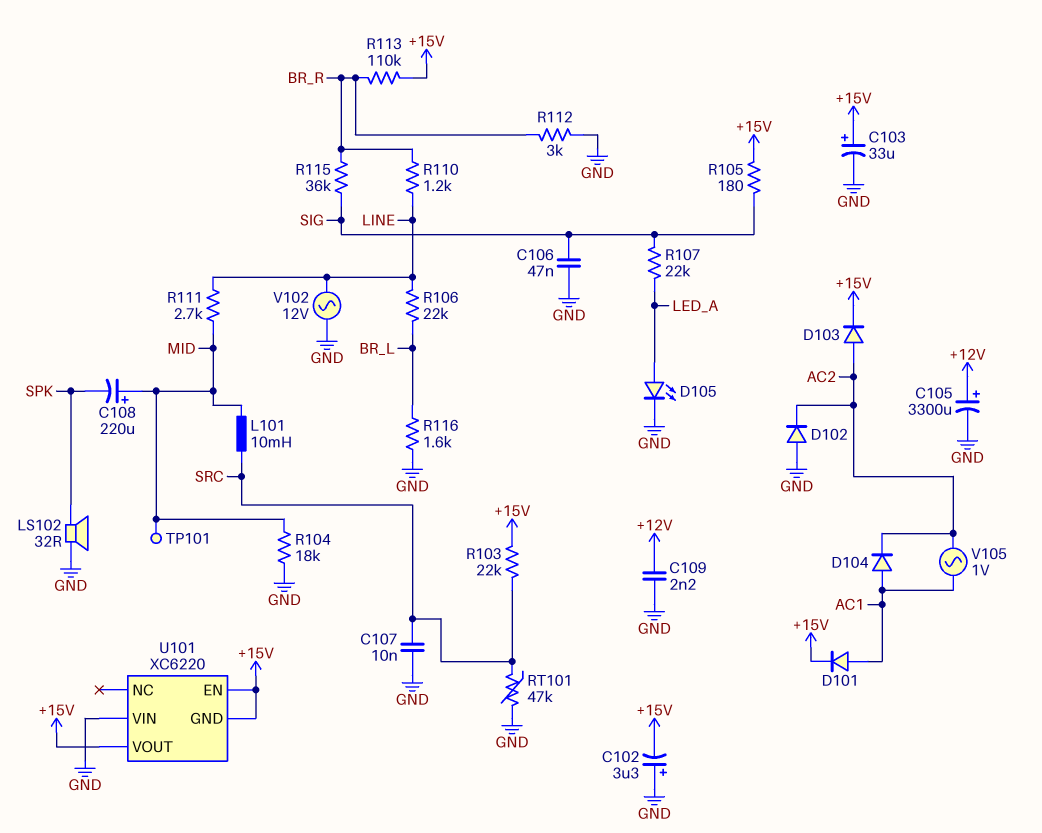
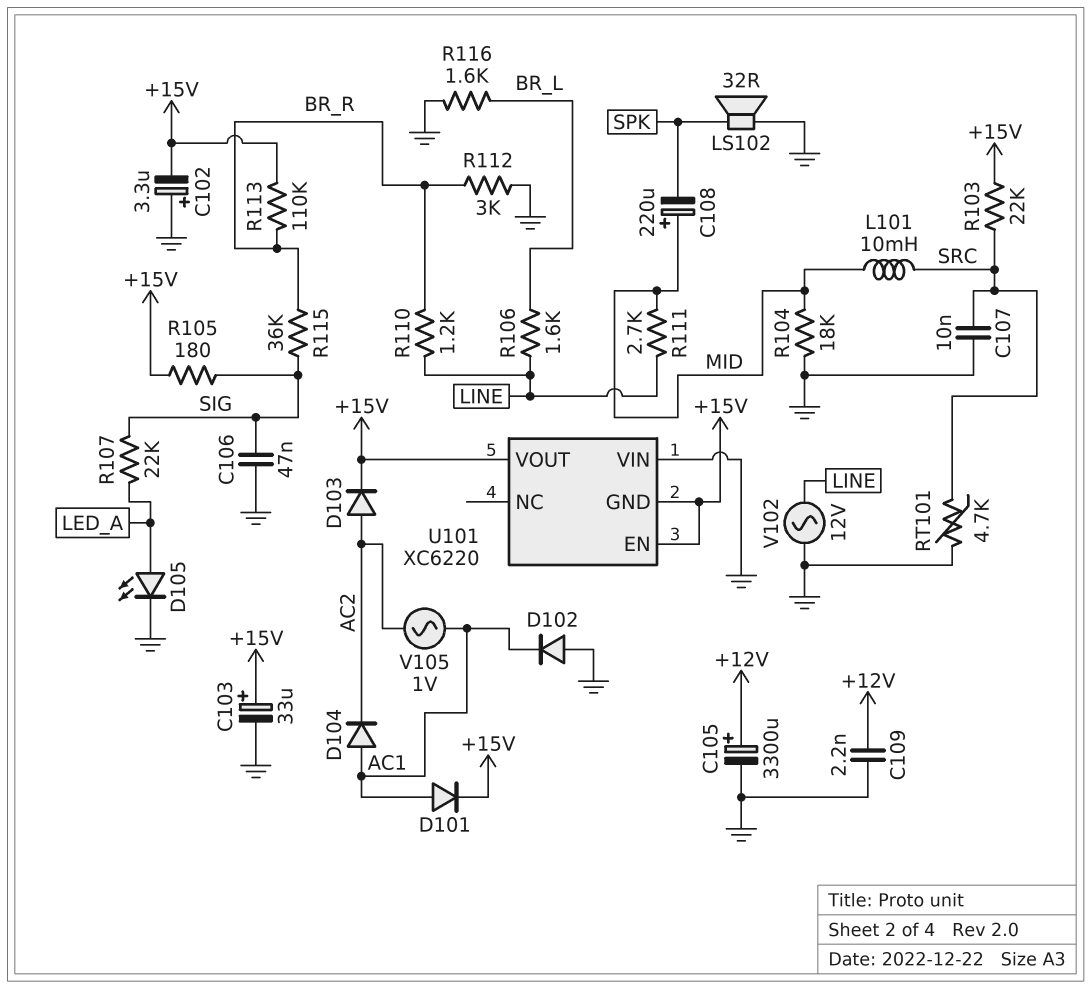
D102: diode (A GND, K AC2) -> diode (A GND, K AC1)
R106: 22k (BR_L, LINE) -> 1.6k (BR_L, LINE)
RT101: 47k (GND, SRC) -> 4.7k (GND, SRC)
TP101: test point (MID) -> none

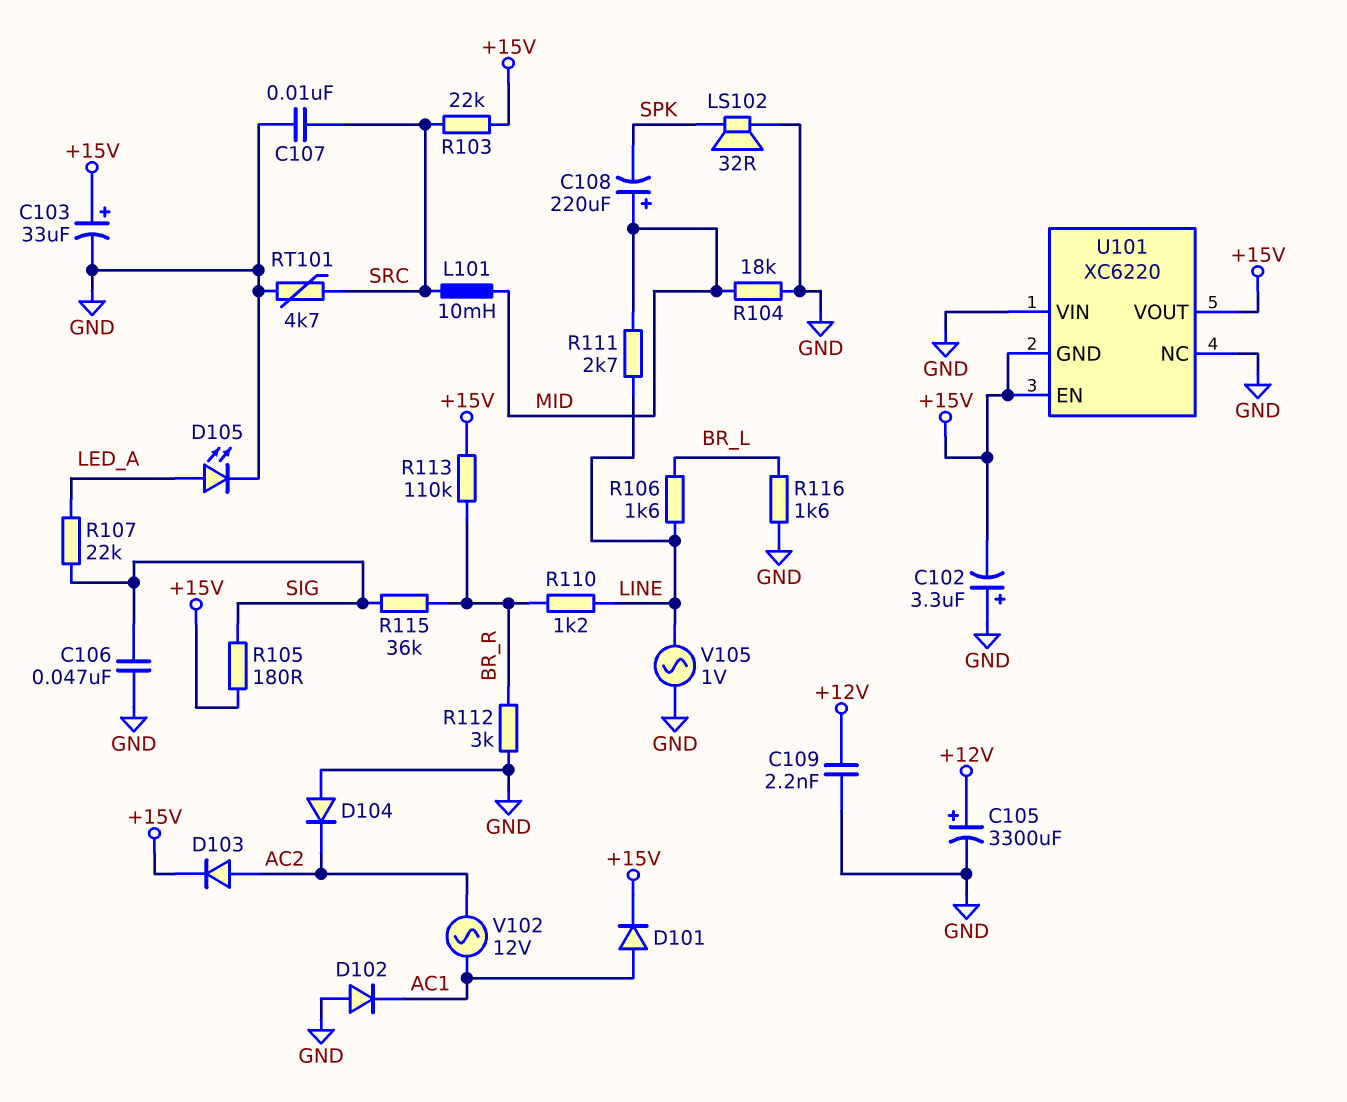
D104: diode (A AC1, K AC2) -> diode (A GND, K AC2)
U101 pin NC: none -> GND
V102: AC 12V (GND, LINE) -> AC 12V (AC1, AC2)
V105: AC 1V (AC1, AC2) -> AC 1V (GND, LINE)

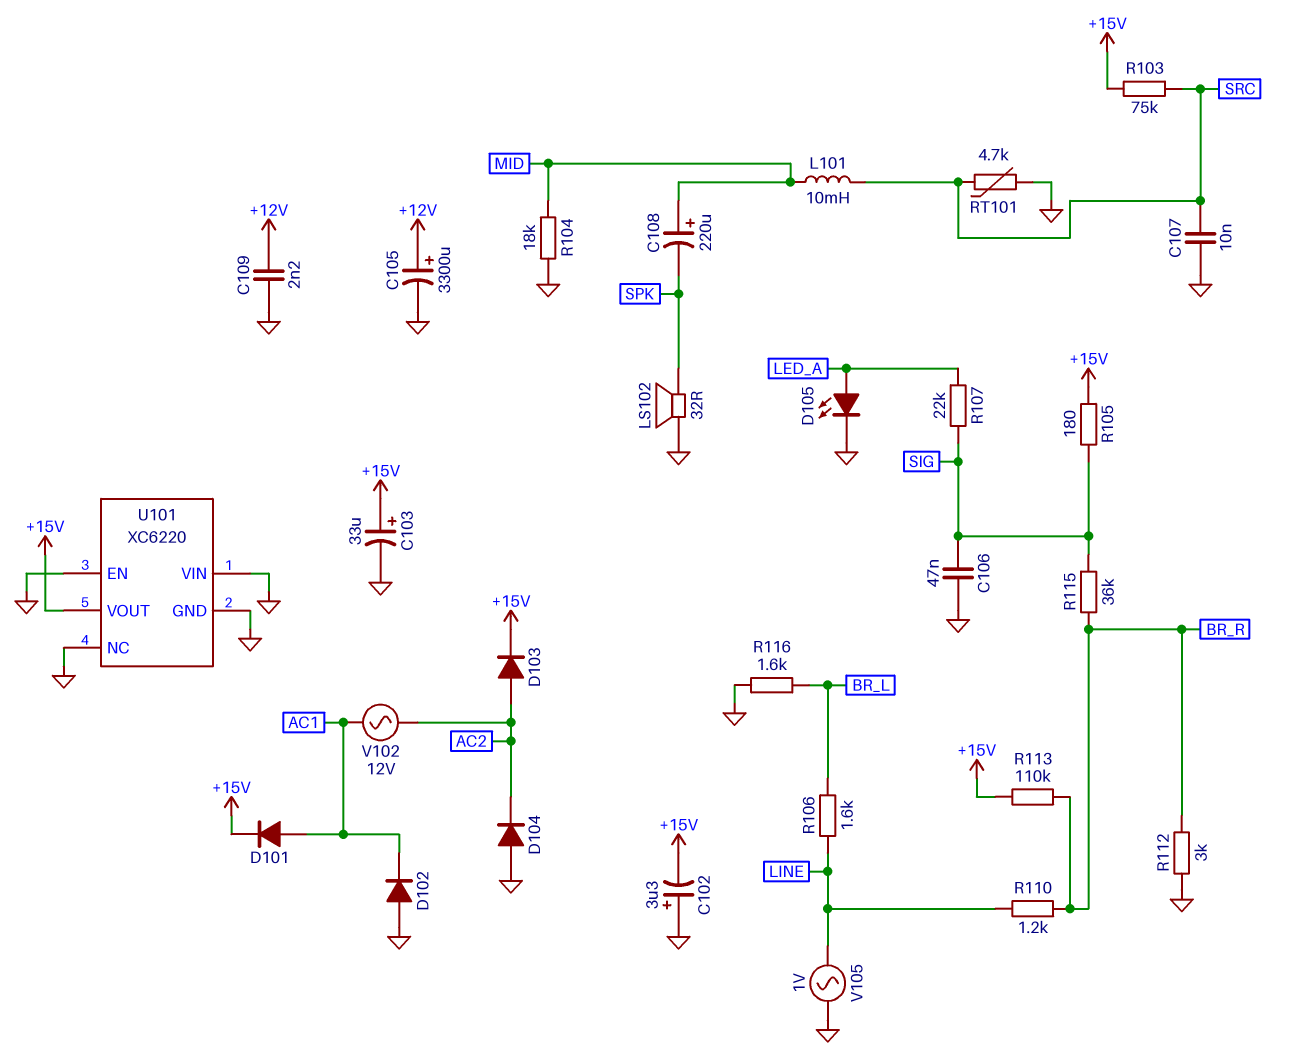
R103: 22k (+15V, SRC) -> 75k (+15V, SRC)
R111: 2.7k (LINE, MID) -> none
U101 pin EN: +15V -> GND
U101 pin GND: +15V -> GND

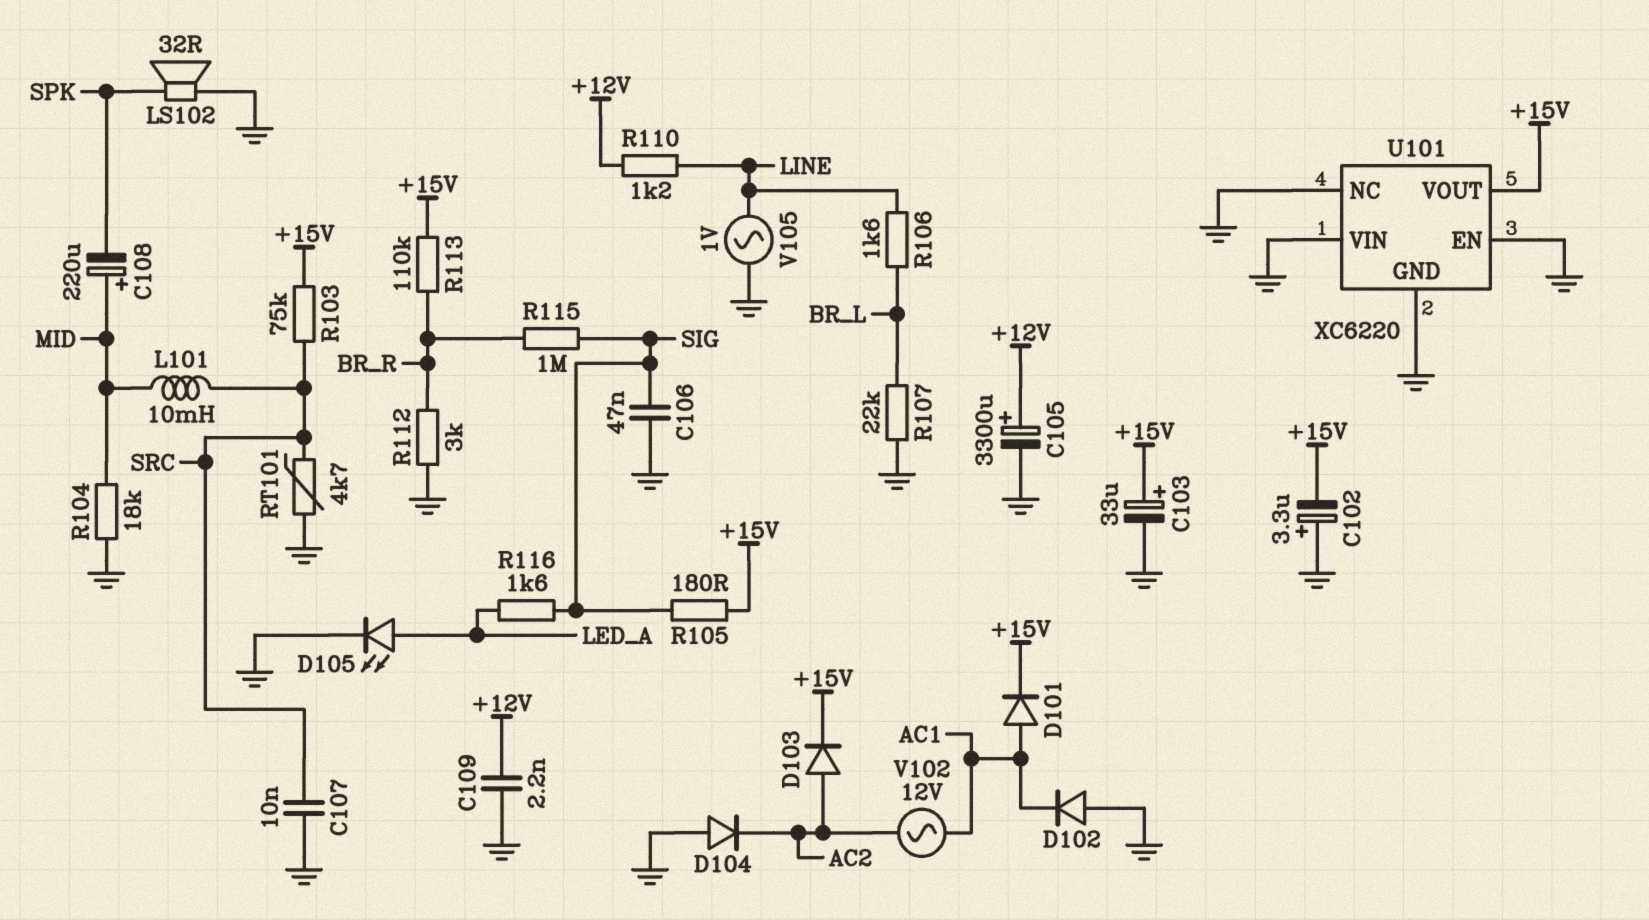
R107: 22k (LED_A, SIG) -> 22k (BR_L, GND)
R110: 1.2k (BR_R, LINE) -> 1.2k (+12V, LINE)
R115: 36k (BR_R, SIG) -> 1M (BR_R, SIG)
R116: 1.6k (BR_L, GND) -> 1.6k (LED_A, SIG)

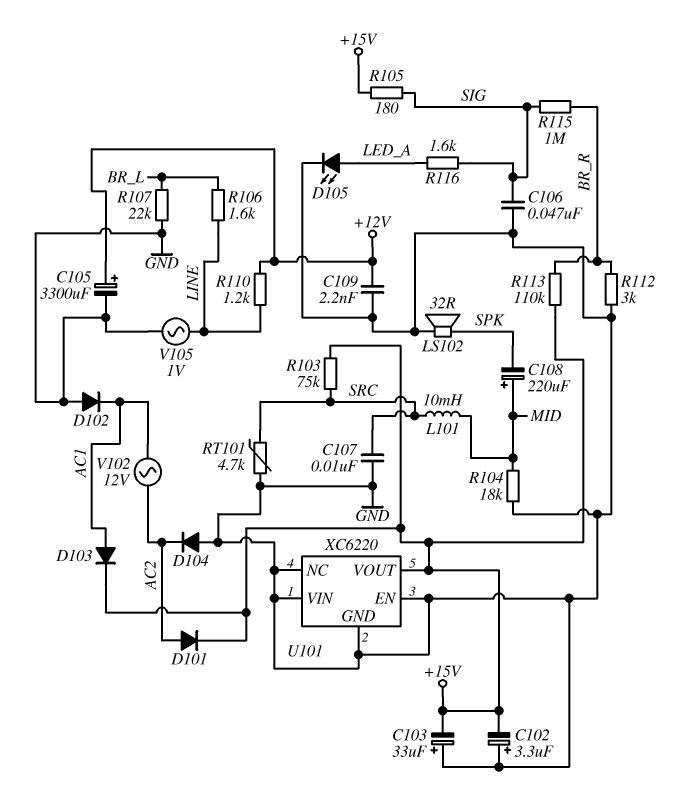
C103: 33uF (plus +15V, minus GND) -> 33uF (plus GND, minus +15V)
D101: diode (A AC1, K +15V) -> diode (A AC2, K +15V)
D103: diode (A AC2, K +15V) -> diode (A AC1, K +15V)

